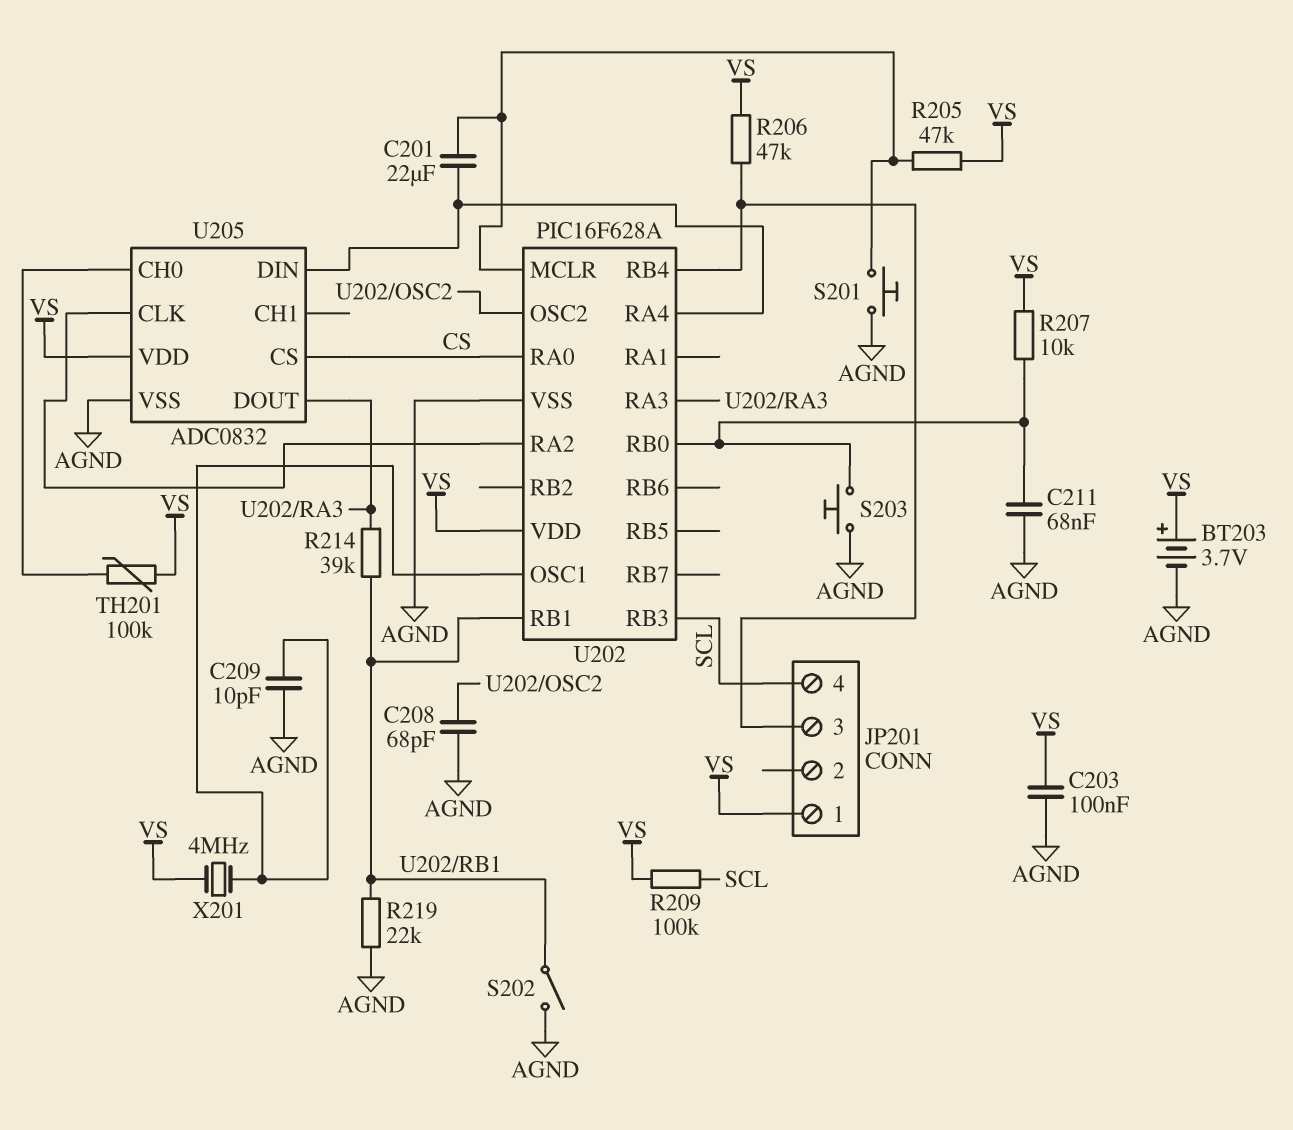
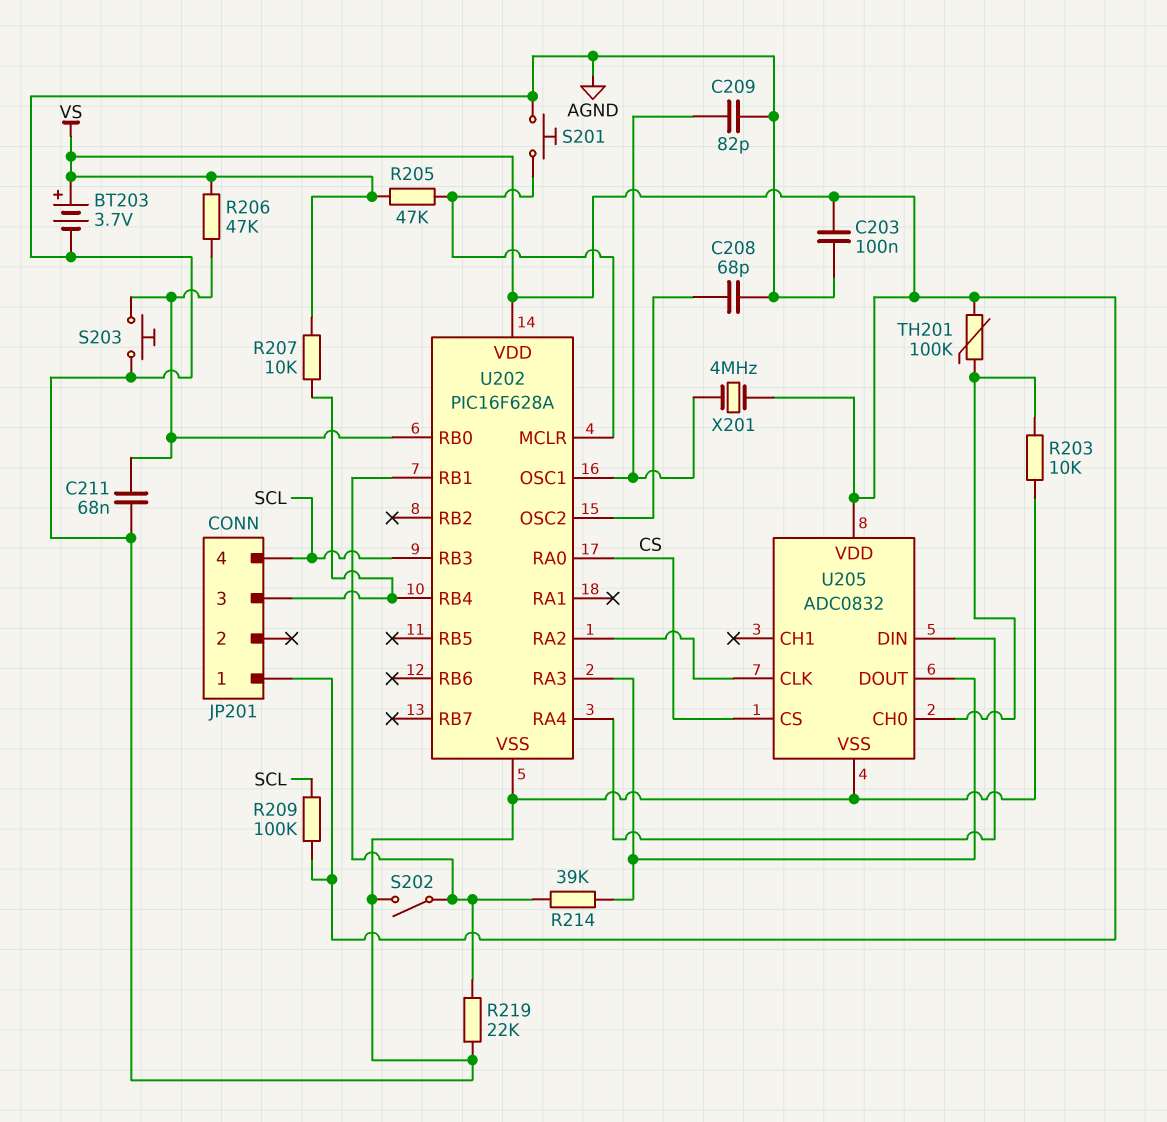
C201: 22uF (U202/MCLR, U202/RA4) -> none
C209: 10pF (AGND, U202/OSC1) -> 82pF (AGND, U202/OSC1)
R203: none -> 10k (AGND, U205/CH0)
R206: 47k (JP201/3, VS) -> 47k (U202/RB0, VS)
R207: 10k (U202/RB0, VS) -> 10k (JP201/3, VS)

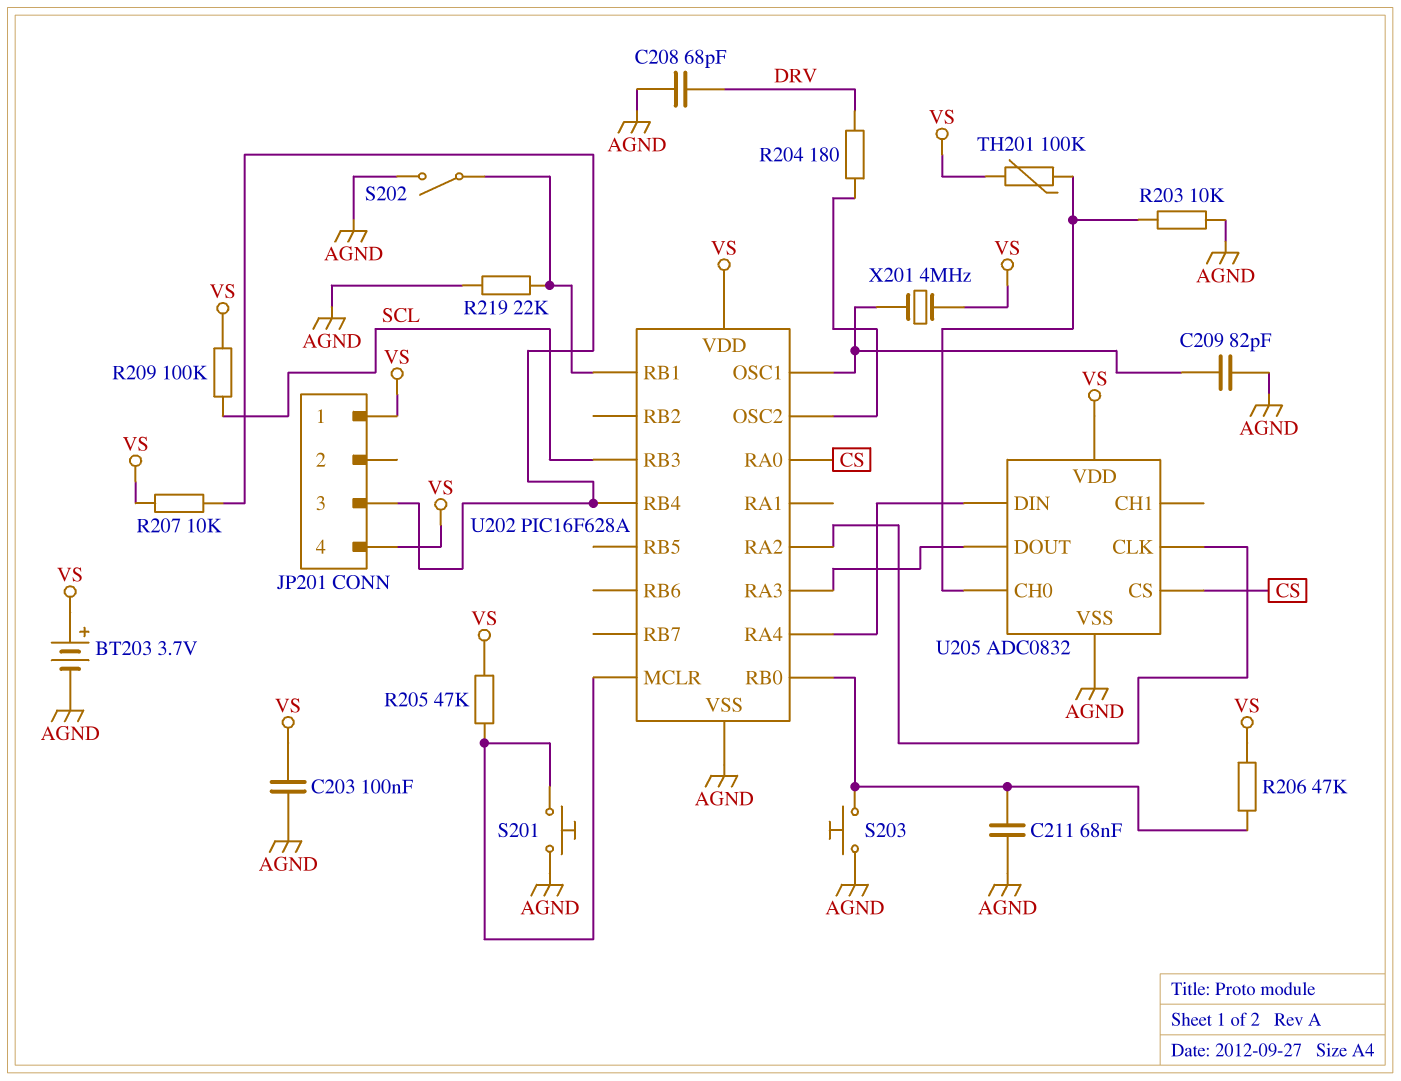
C208: 68pF (AGND, U202/OSC2) -> 68pF (AGND, DRV)
JP201 pin 4: SCL -> VS
R204: none -> 180 (DRV, U202/OSC2)
R214: 39k (U202/RA3, U202/RB1) -> none

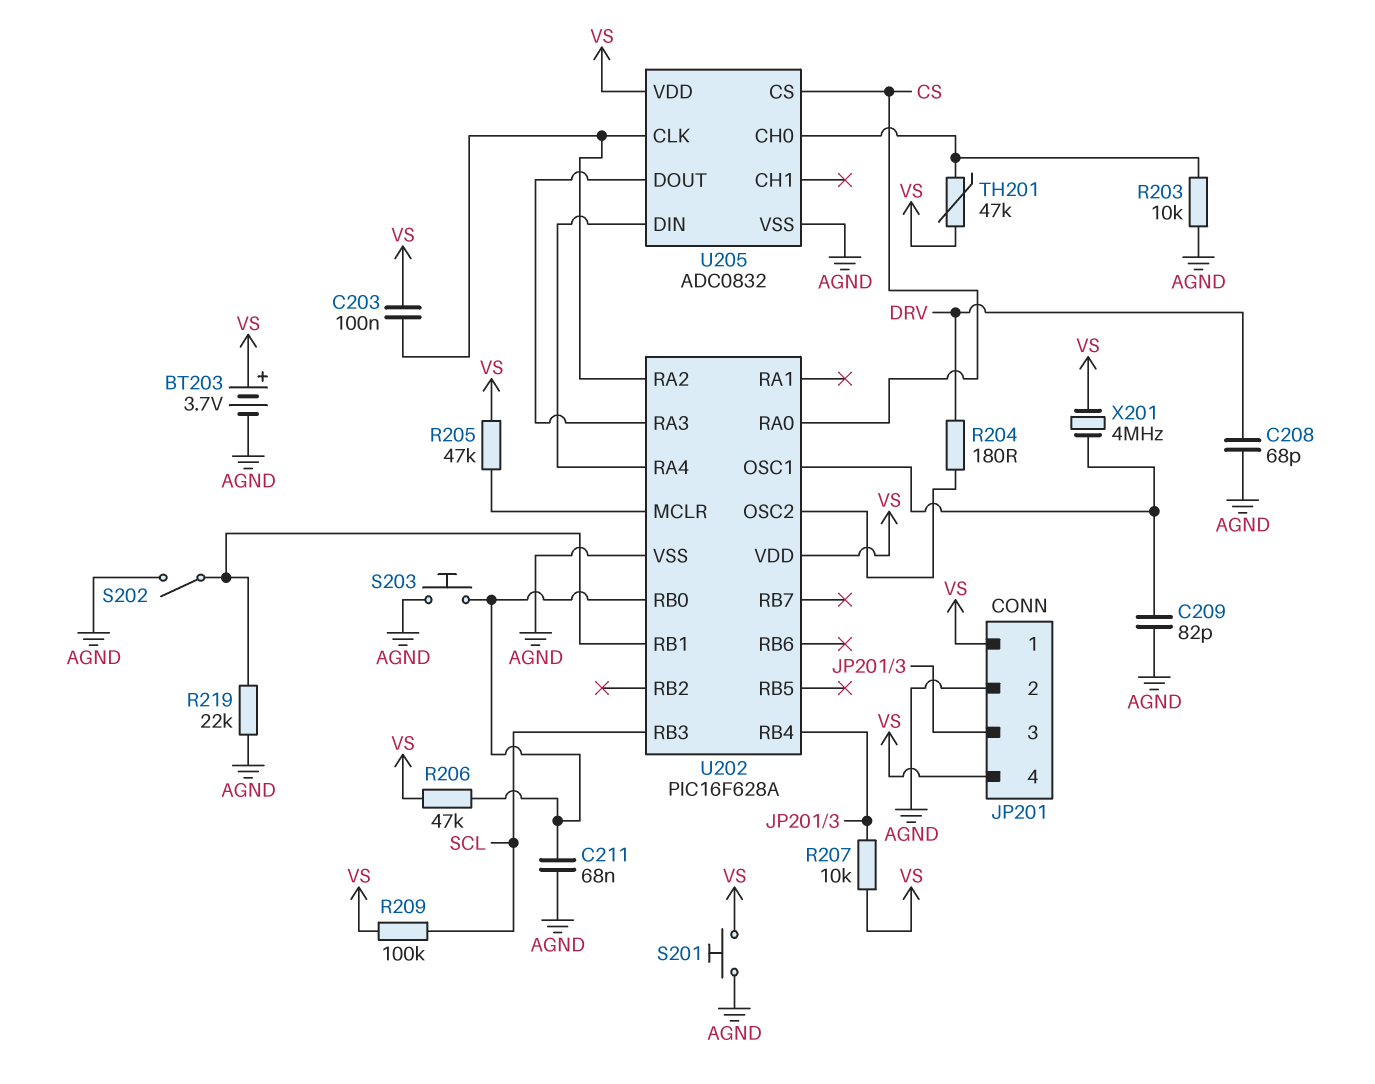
C203: 100nF (AGND, VS) -> 100nF (U202/RA2, VS)
JP201 pin 2: none -> AGND
S201: button (AGND, U202/MCLR) -> button (AGND, VS)
TH201: 100k (U205/CH0, VS) -> 47k (U205/CH0, VS)

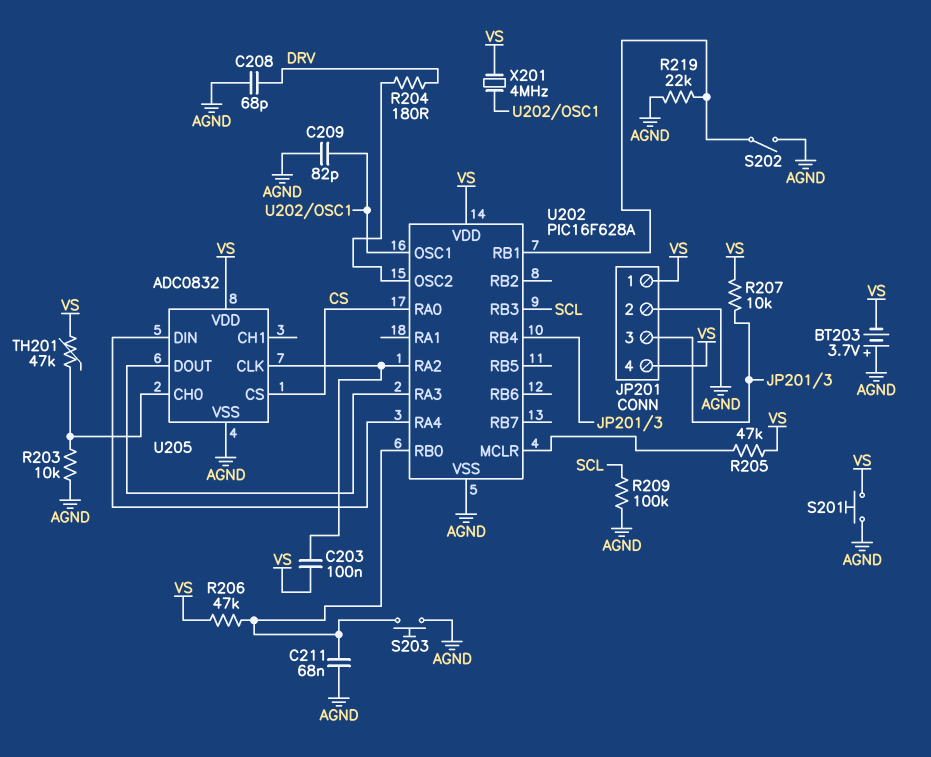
BT203: 3.7V (plus VS, minus AGND) -> 3.7V (plus AGND, minus VS)
R209: 100k (SCL, VS) -> 100k (AGND, SCL)

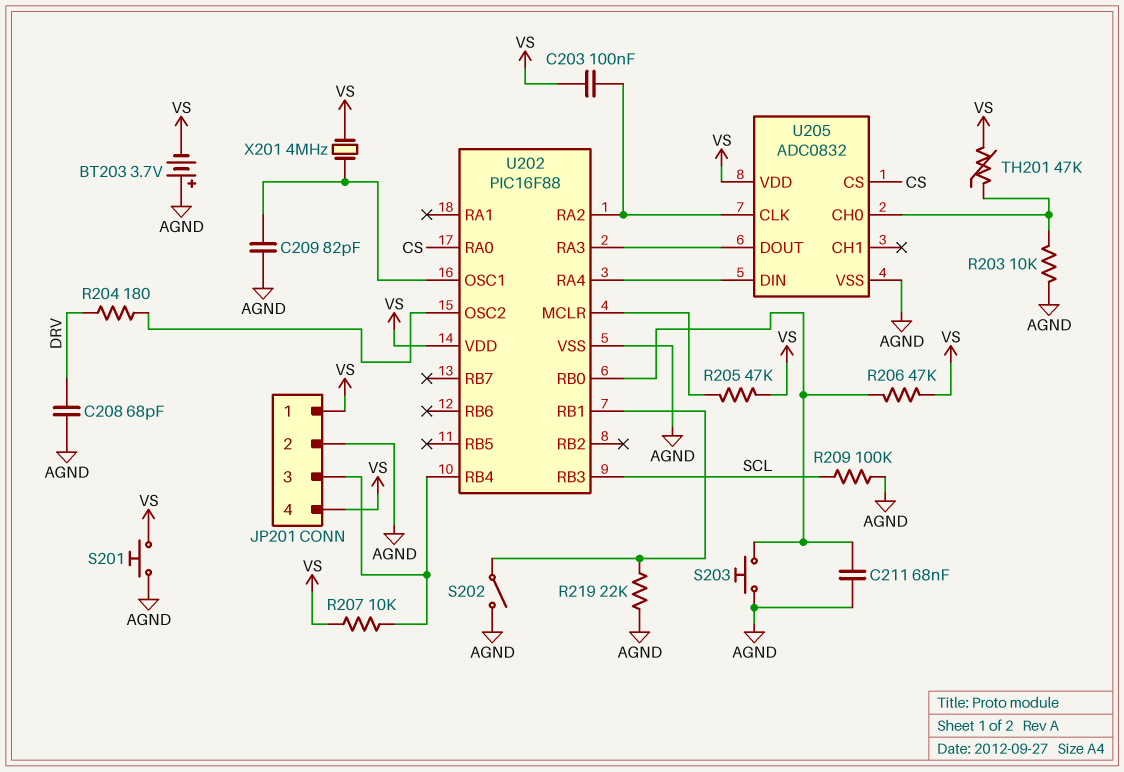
U202: PIC16F628A -> PIC16F88

